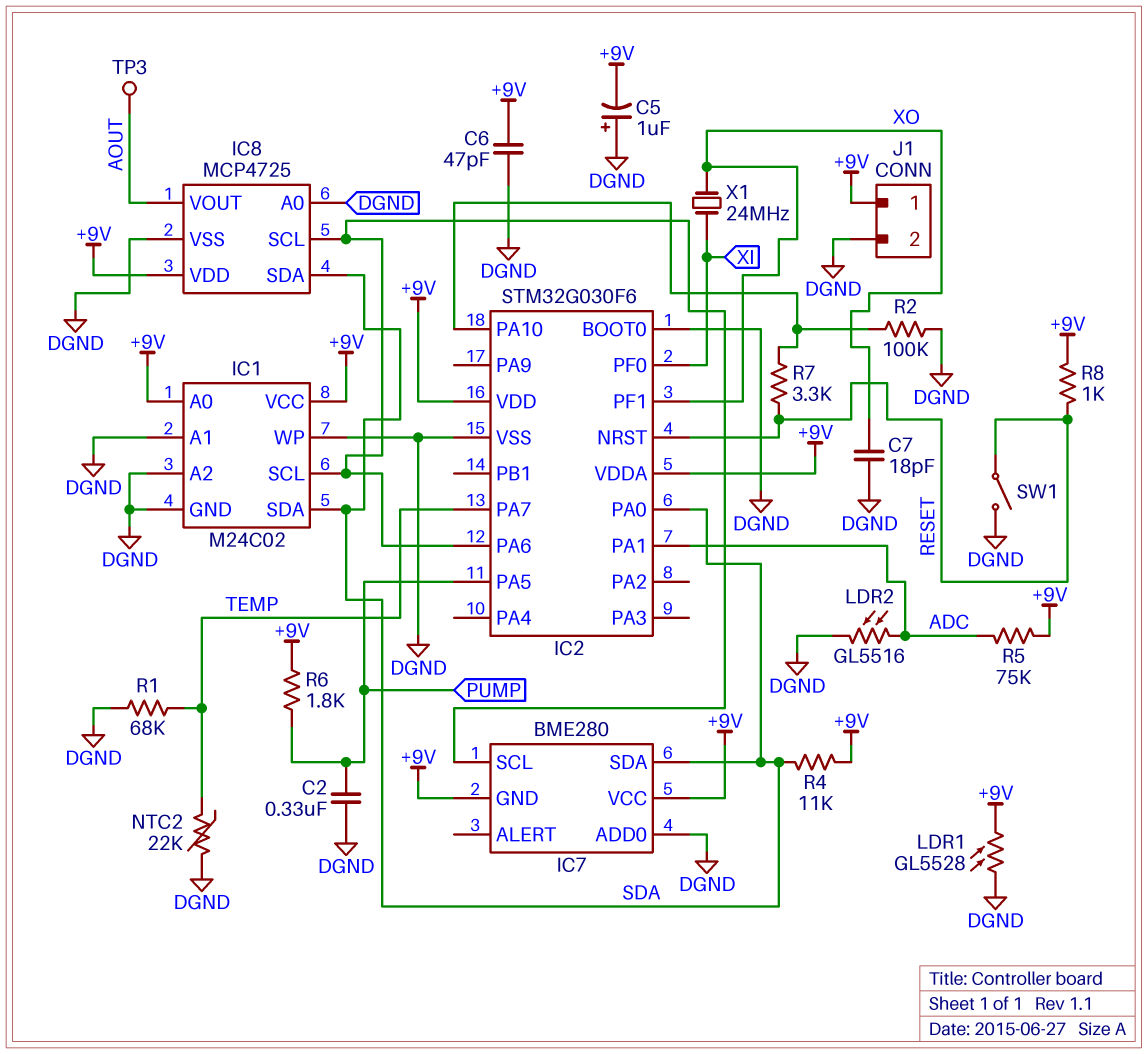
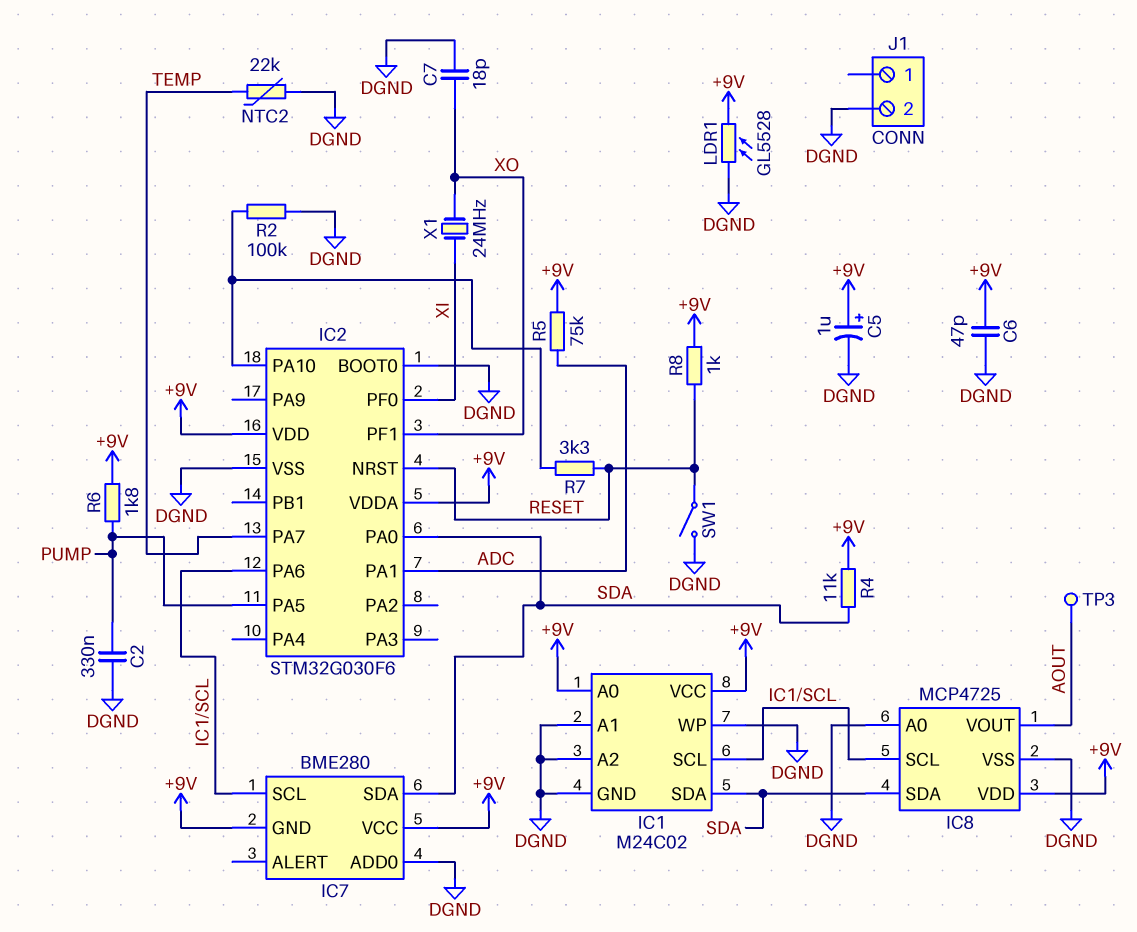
C5: 1uF (plus DGND, minus +9V) -> 1uF (plus +9V, minus DGND)
J1 pin 1: +9V -> none
LDR2: GL5516 (ADC, DGND) -> none
R1: 68k (DGND, TEMP) -> none

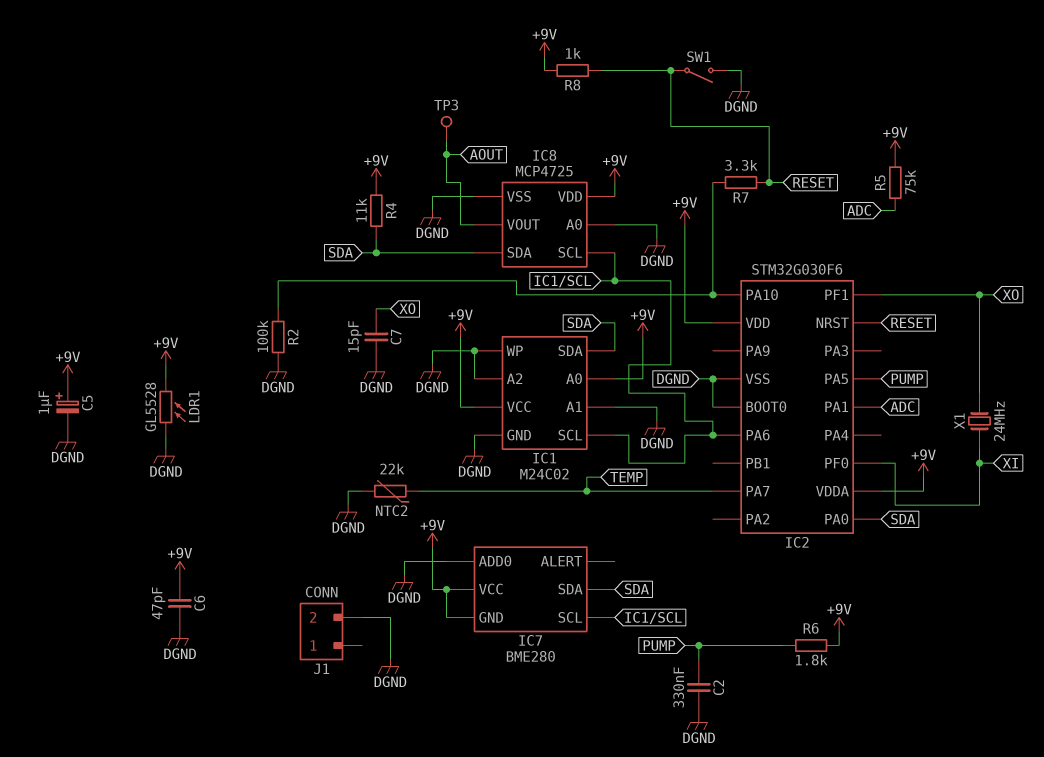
C7: 18pF (DGND, XO) -> 15pF (DGND, XO)

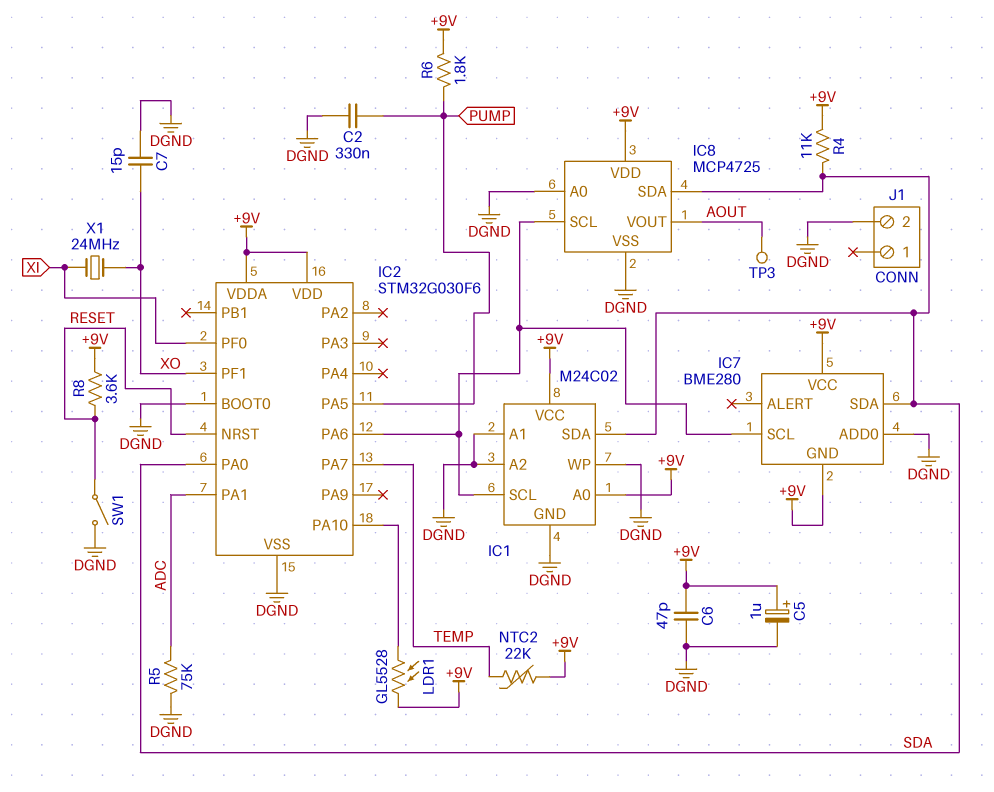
LDR1: GL5528 (+9V, DGND) -> GL5528 (+9V, IC2/PA10)
NTC2: 22k (DGND, TEMP) -> 22k (+9V, TEMP)
R2: 100k (DGND, IC2/PA10) -> none
R5: 75k (+9V, ADC) -> 75k (ADC, DGND)
R7: 3.3k (IC2/PA10, RESET) -> none
R8: 1k (+9V, RESET) -> 3.6k (+9V, RESET)

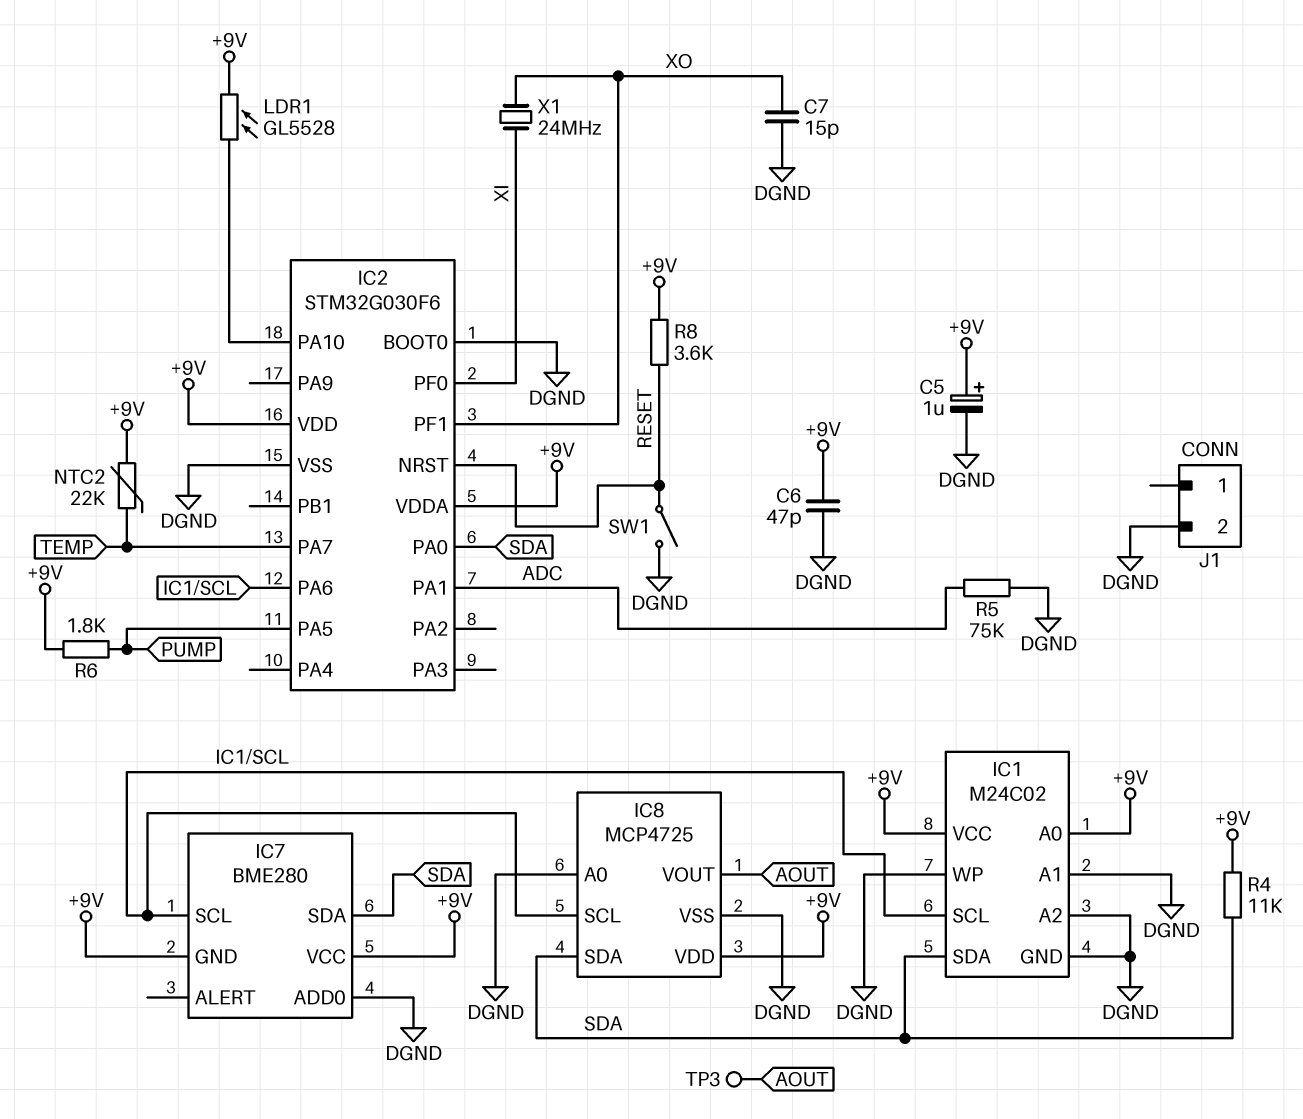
C2: 330nF (DGND, PUMP) -> none

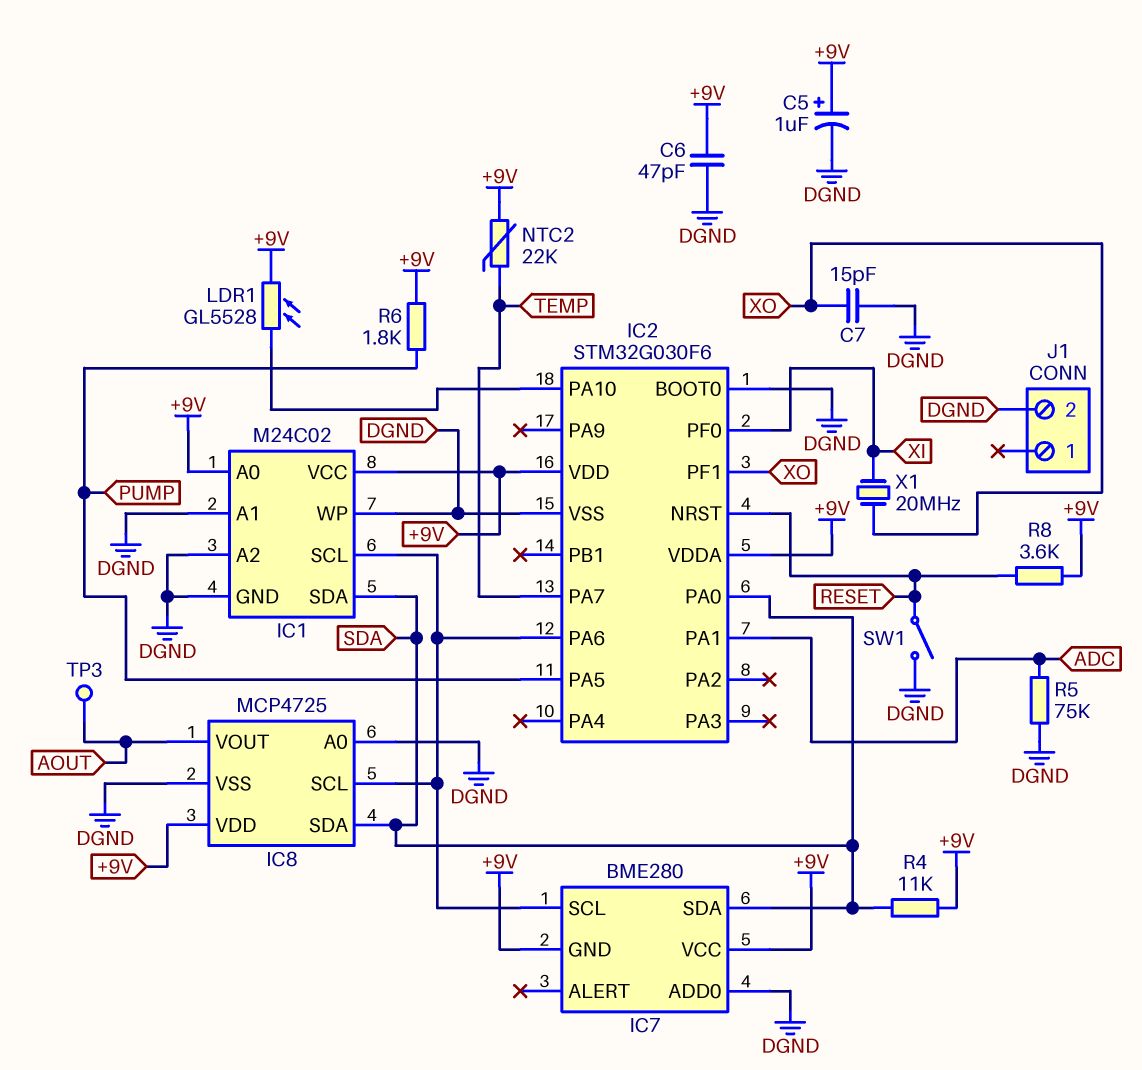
X1: 24MHz (XI, XO) -> 20MHz (XI, XO)

